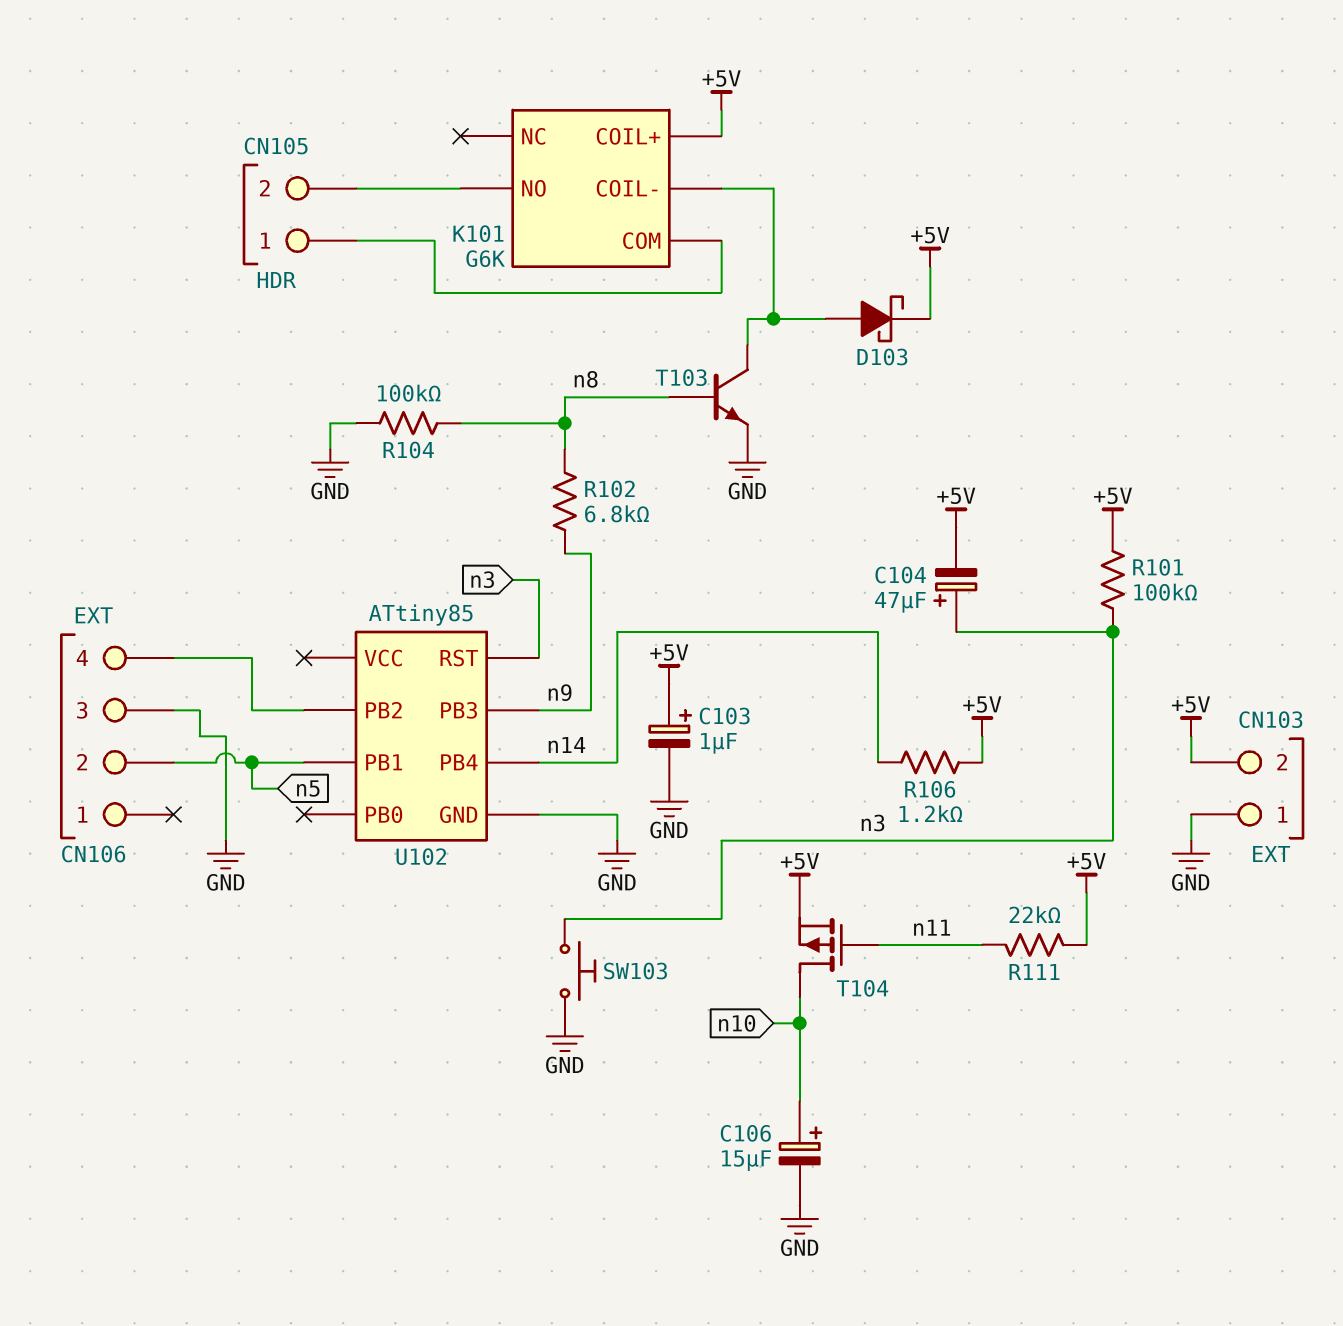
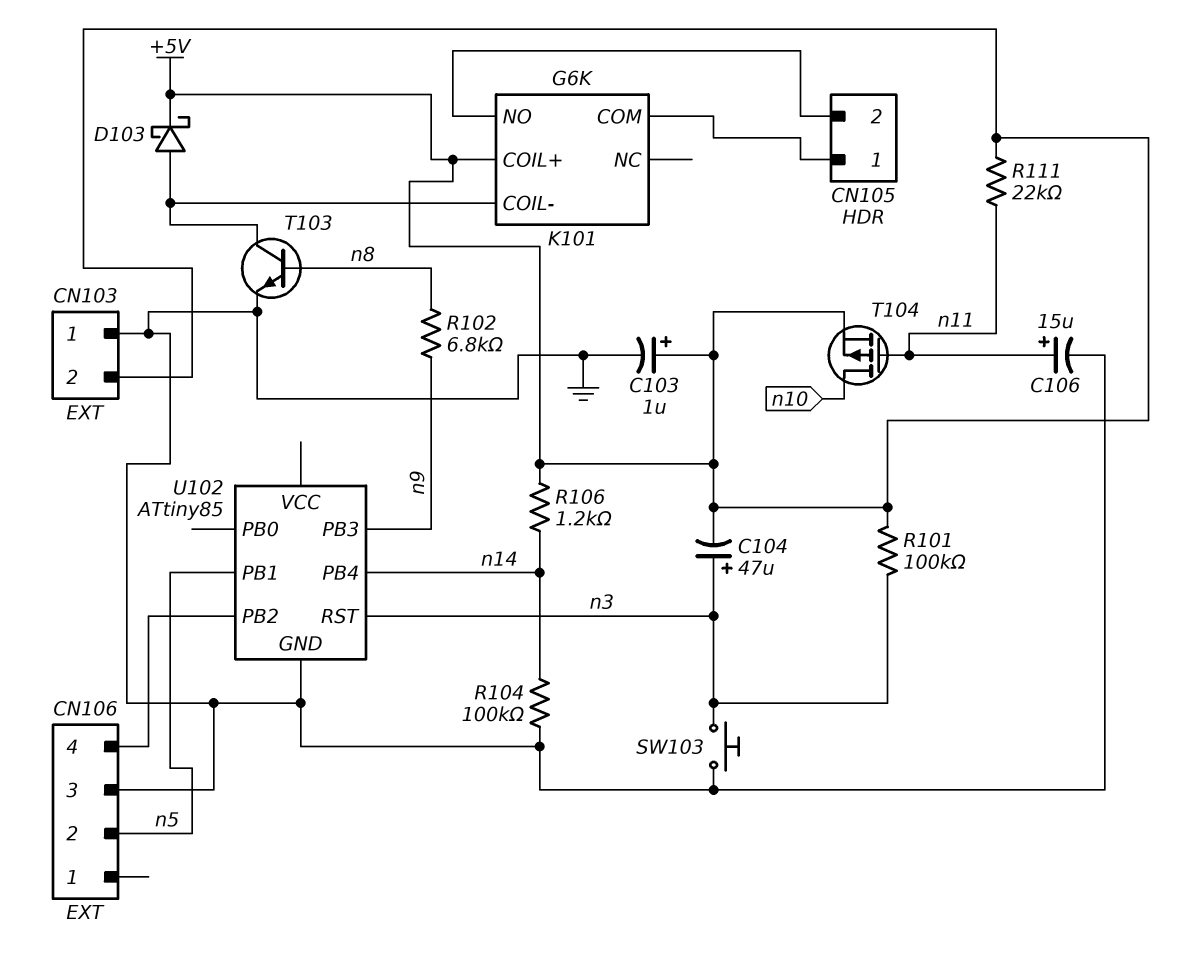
C106: 15uF (plus n10, minus GND) -> 15uF (plus n11, minus GND)
R104: 100k (GND, n8) -> 100k (GND, n14)

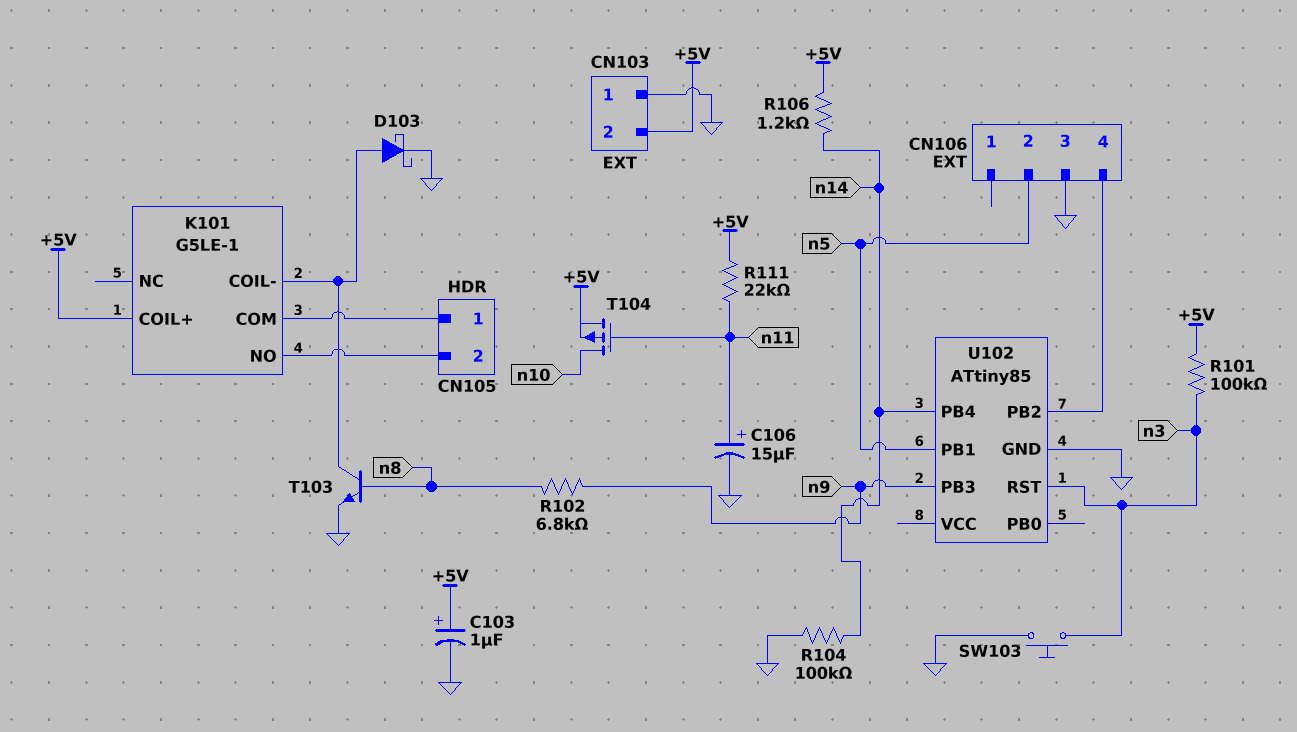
C104: 47uF (plus n3, minus +5V) -> none
D103: schottky (A K101/COIL-, K +5V) -> schottky (A K101/COIL-, K GND)
K101: G6K -> G5LE-1

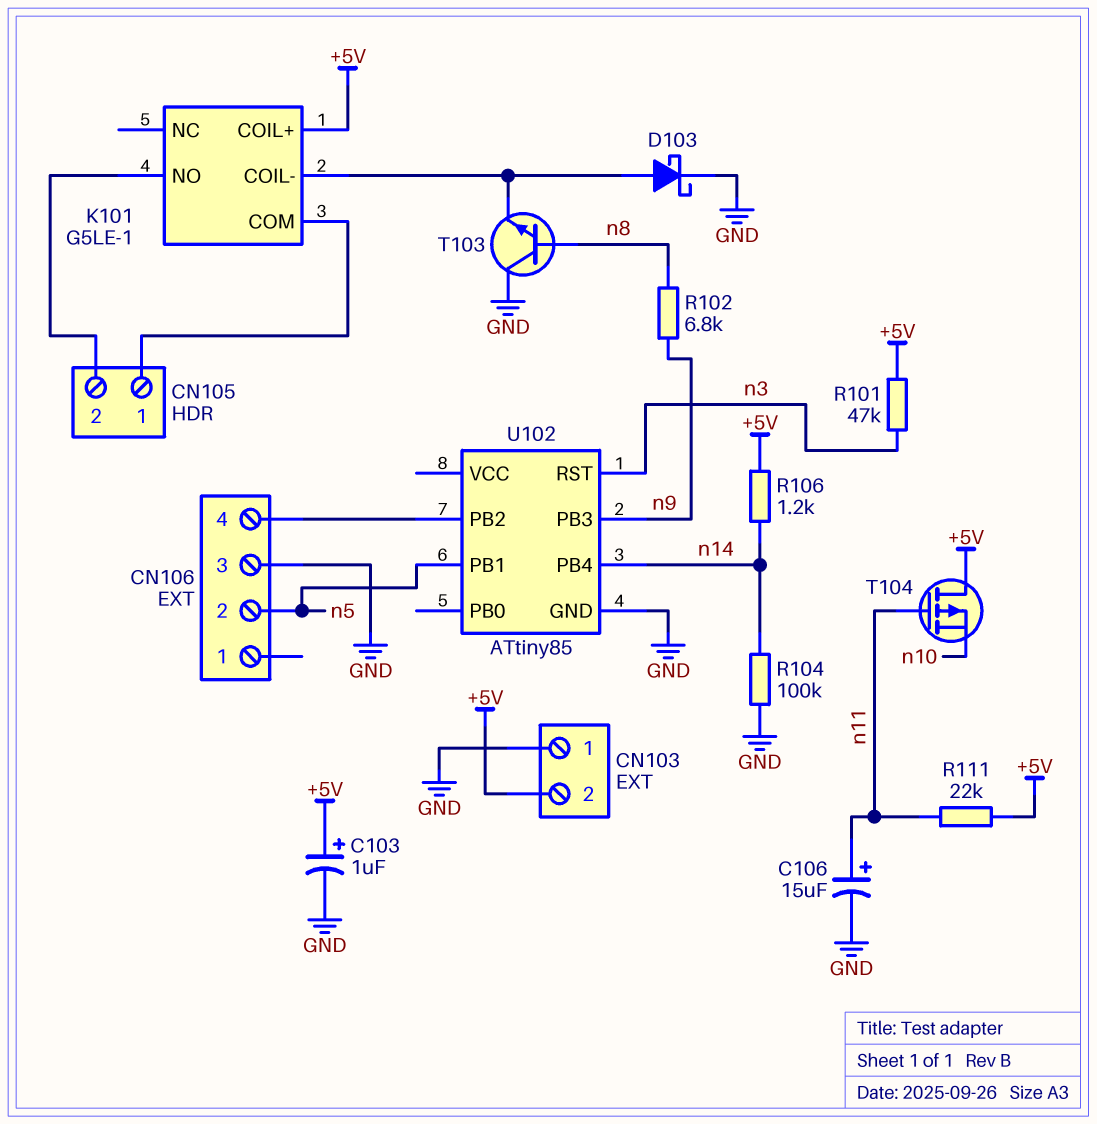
R101: 100k (+5V, n3) -> 47k (+5V, n3)
SW103: button (GND, n3) -> none
T103: NPN (B n8, C K101/COIL-, E GND) -> NPN (B n8, C GND, E K101/COIL-)
T104: PMOS (G n11, D n10, S +5V) -> PMOS (G n11, D +5V, S n10)

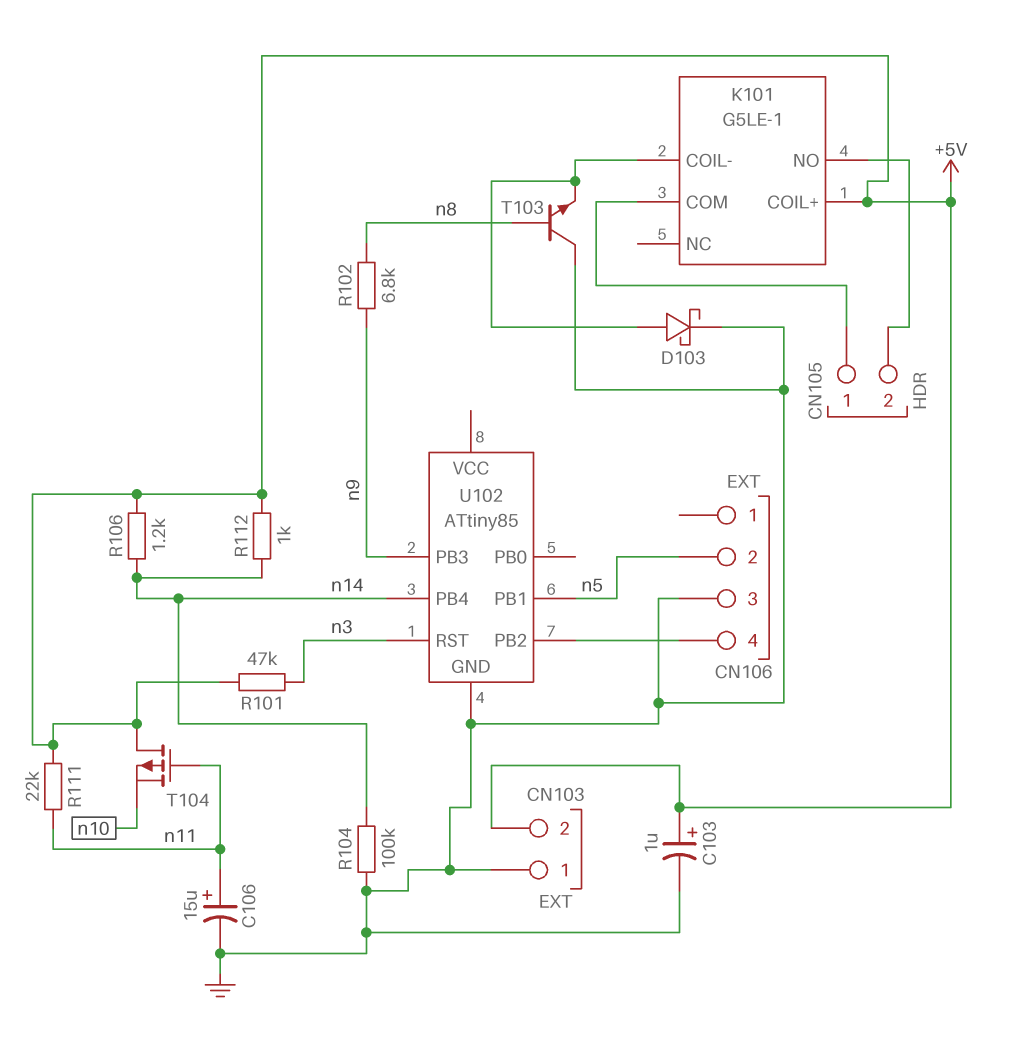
R112: none -> 1k (+5V, n14)

